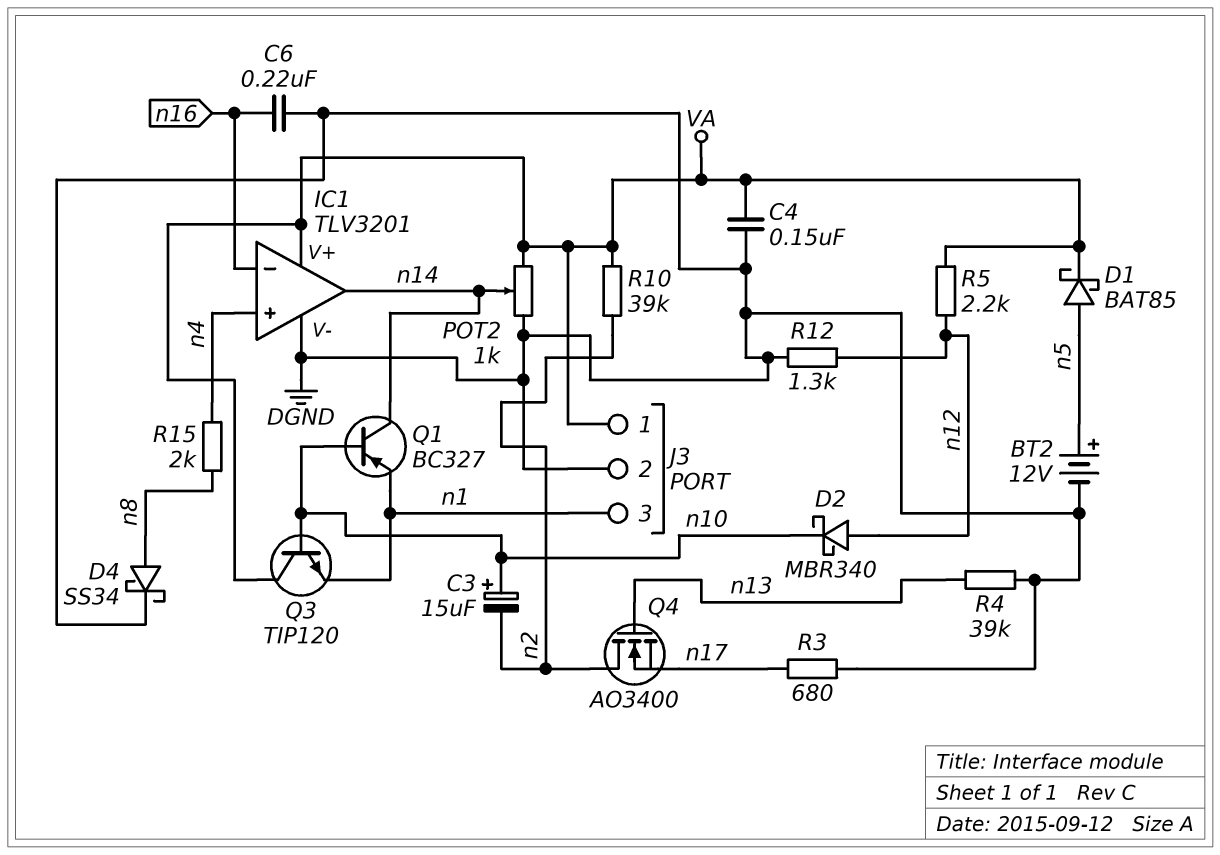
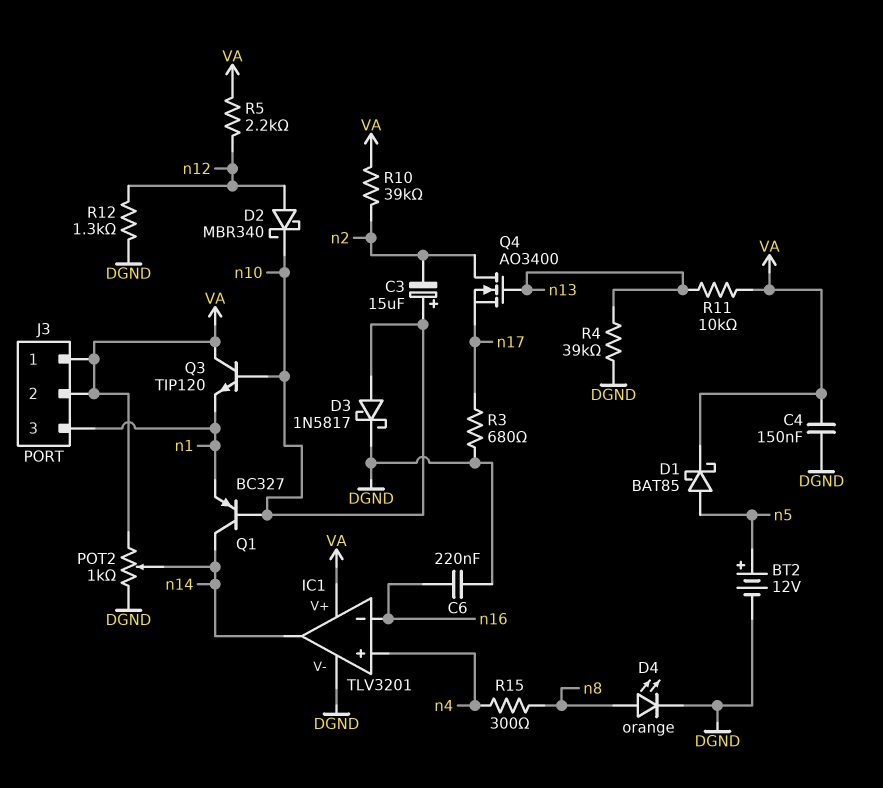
D3: none -> schottky 1N5817 (A n10, K DGND)
D4: schottky SS34 (A n8, K DGND) -> LED orange (A n8, K DGND)
J3 pin 2: DGND -> VA
R11: none -> 10k (VA, n13)
R15: 2k (n4, n8) -> 300 (n4, n8)

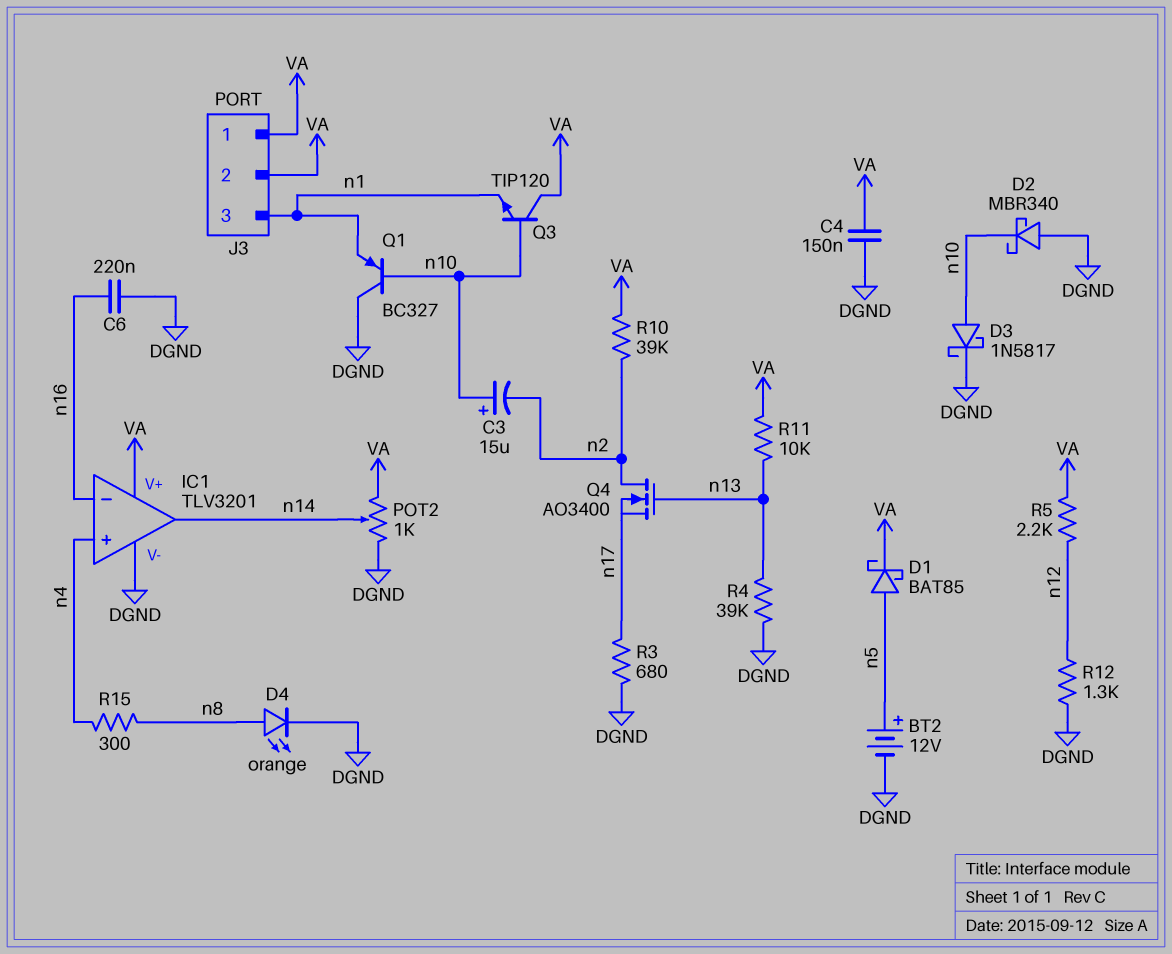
D2: schottky MBR340 (A n12, K n10) -> schottky MBR340 (A DGND, K n10)
Q1: PNP BC327 (B n10, C n14, E n1) -> PNP BC327 (B n10, C DGND, E n1)

